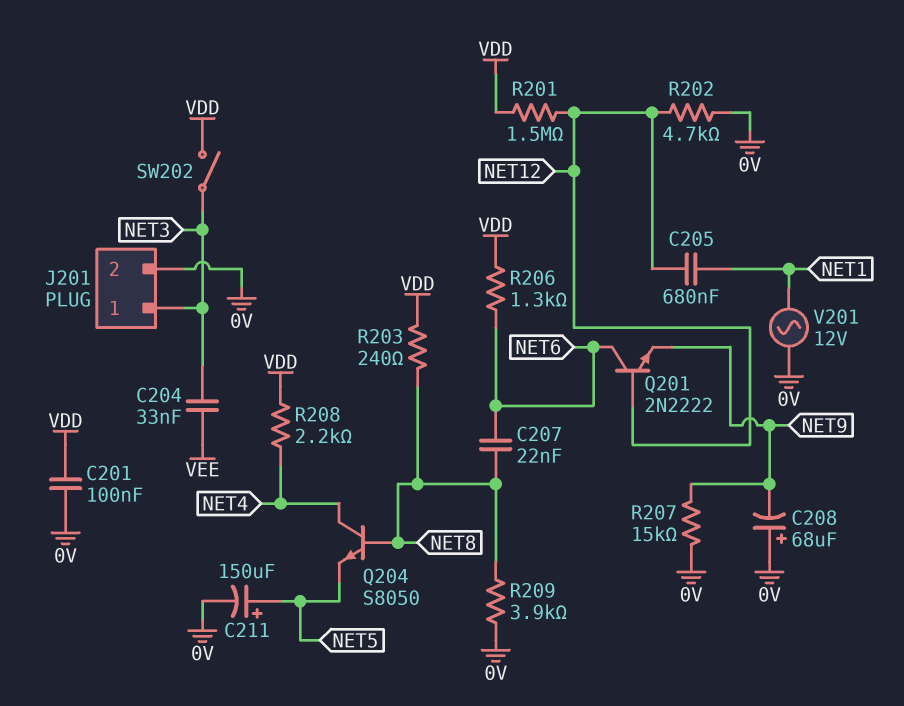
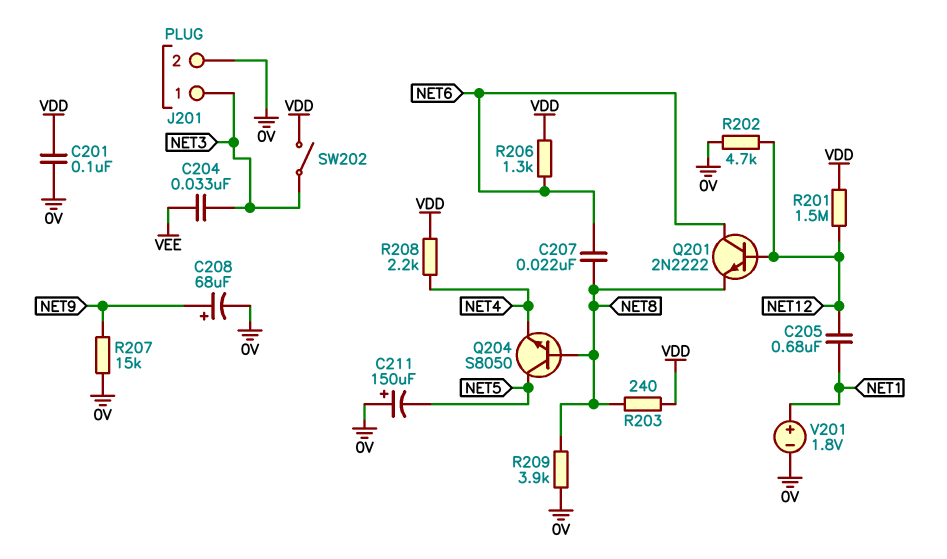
C208: 68uF (plus 0V, minus NET9) -> 68uF (plus NET9, minus 0V)
C211: 150uF (plus NET5, minus 0V) -> 150uF (plus 0V, minus NET5)
Q201: NPN 2N2222 (B NET12, C NET6, E NET9) -> NPN 2N2222 (B NET12, C NET6, E NET8)
Q204: NPN S8050 (B NET8, C NET4, E NET5) -> NPN S8050 (B NET8, C NET5, E NET4)
V201: AC 12V (0V, NET1) -> 1.8V (plus NET1, minus 0V)

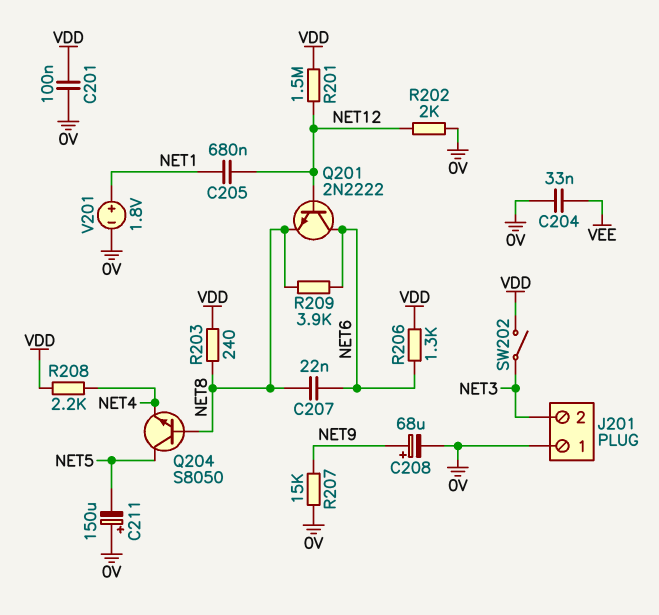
C204: 33nF (NET3, VEE) -> 33nF (0V, VEE)
J201 pin 1: NET3 -> 0V
J201 pin 2: 0V -> NET3
R202: 4.7k (0V, NET12) -> 2k (0V, NET12)
R209: 3.9k (0V, NET8) -> 3.9k (NET6, NET8)

